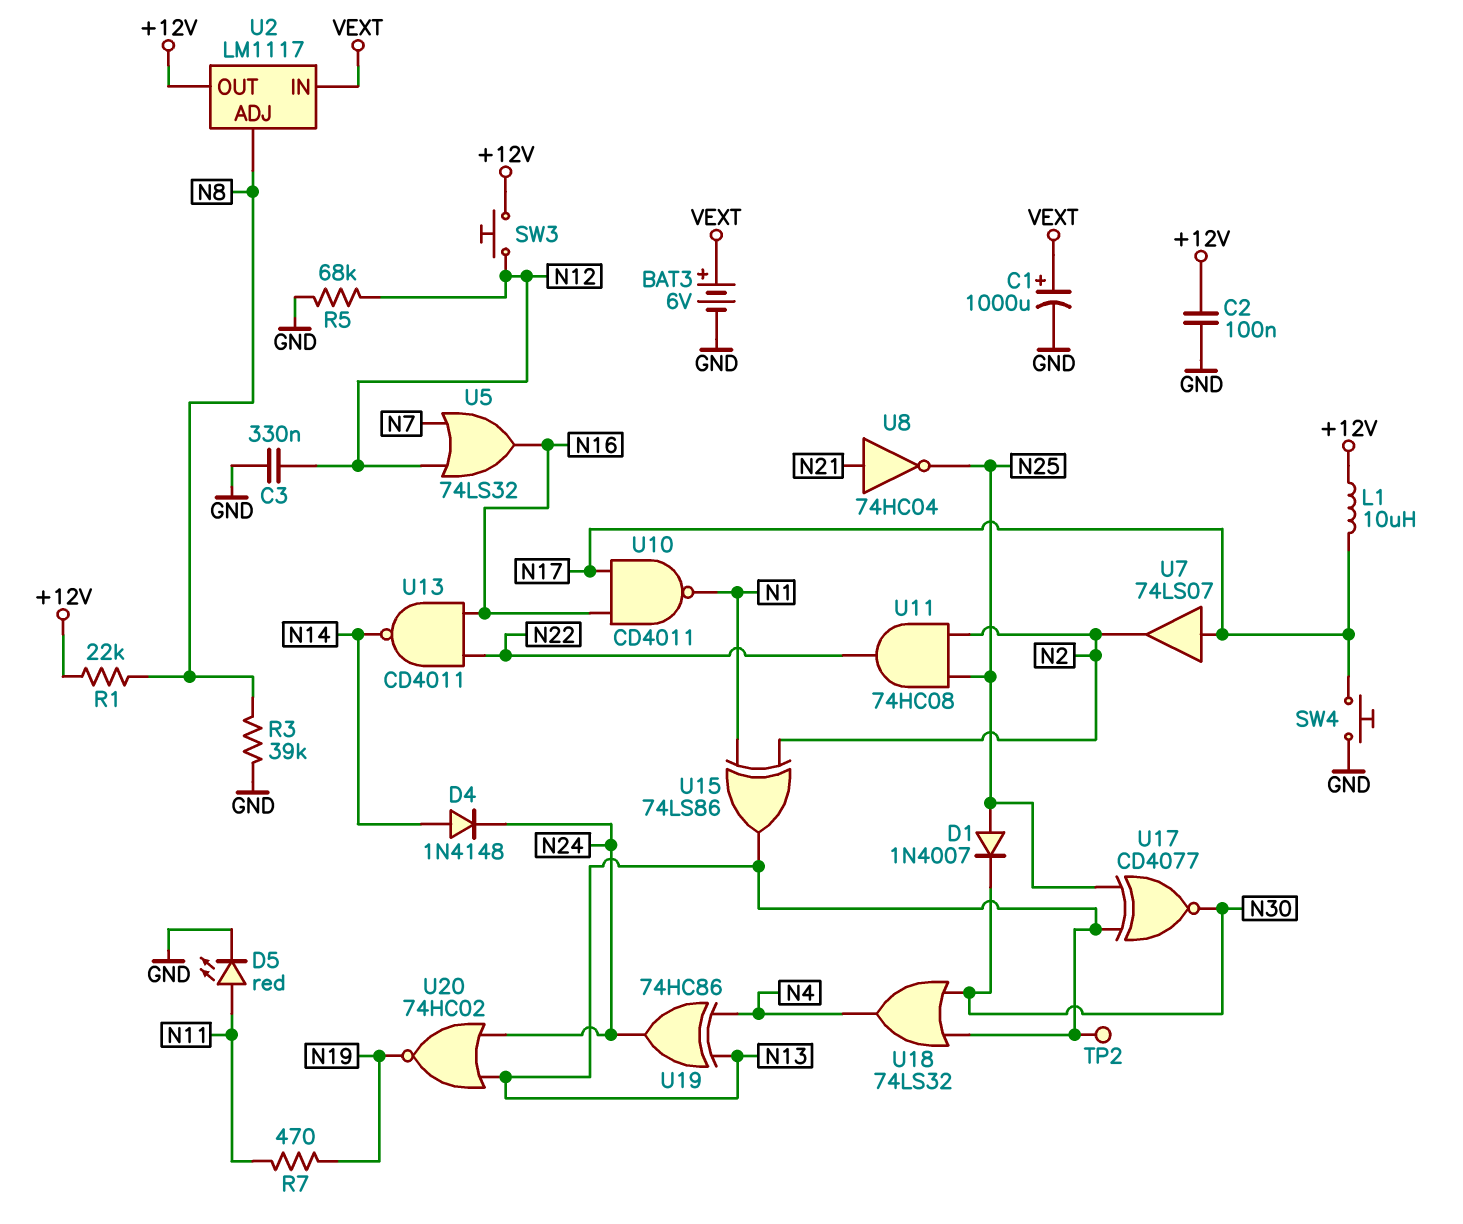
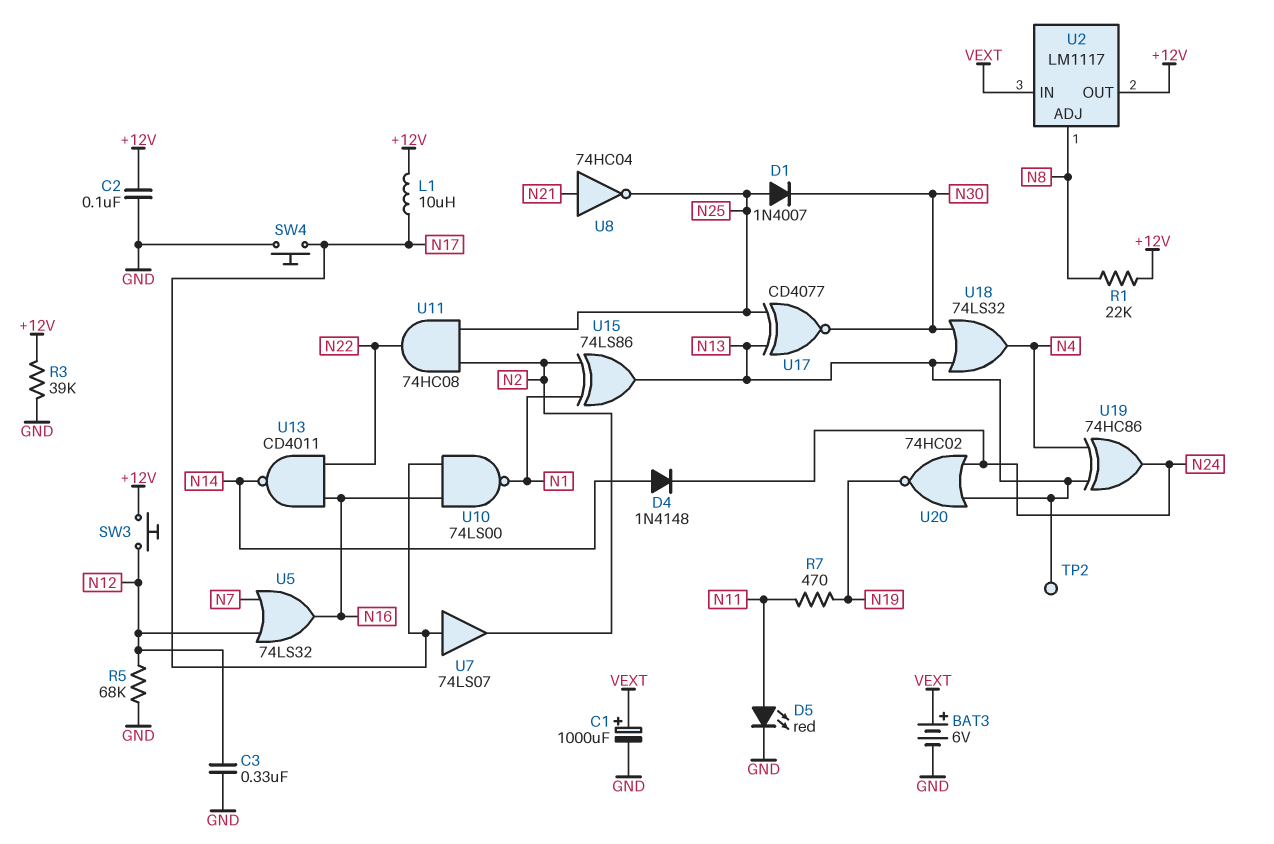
R3: 39k (GND, N8) -> 39k (+12V, GND)
U10: NAND CD4011 (in N16, in N17, out N1) -> NAND 74LS00 (in N16, in N17, out N1)

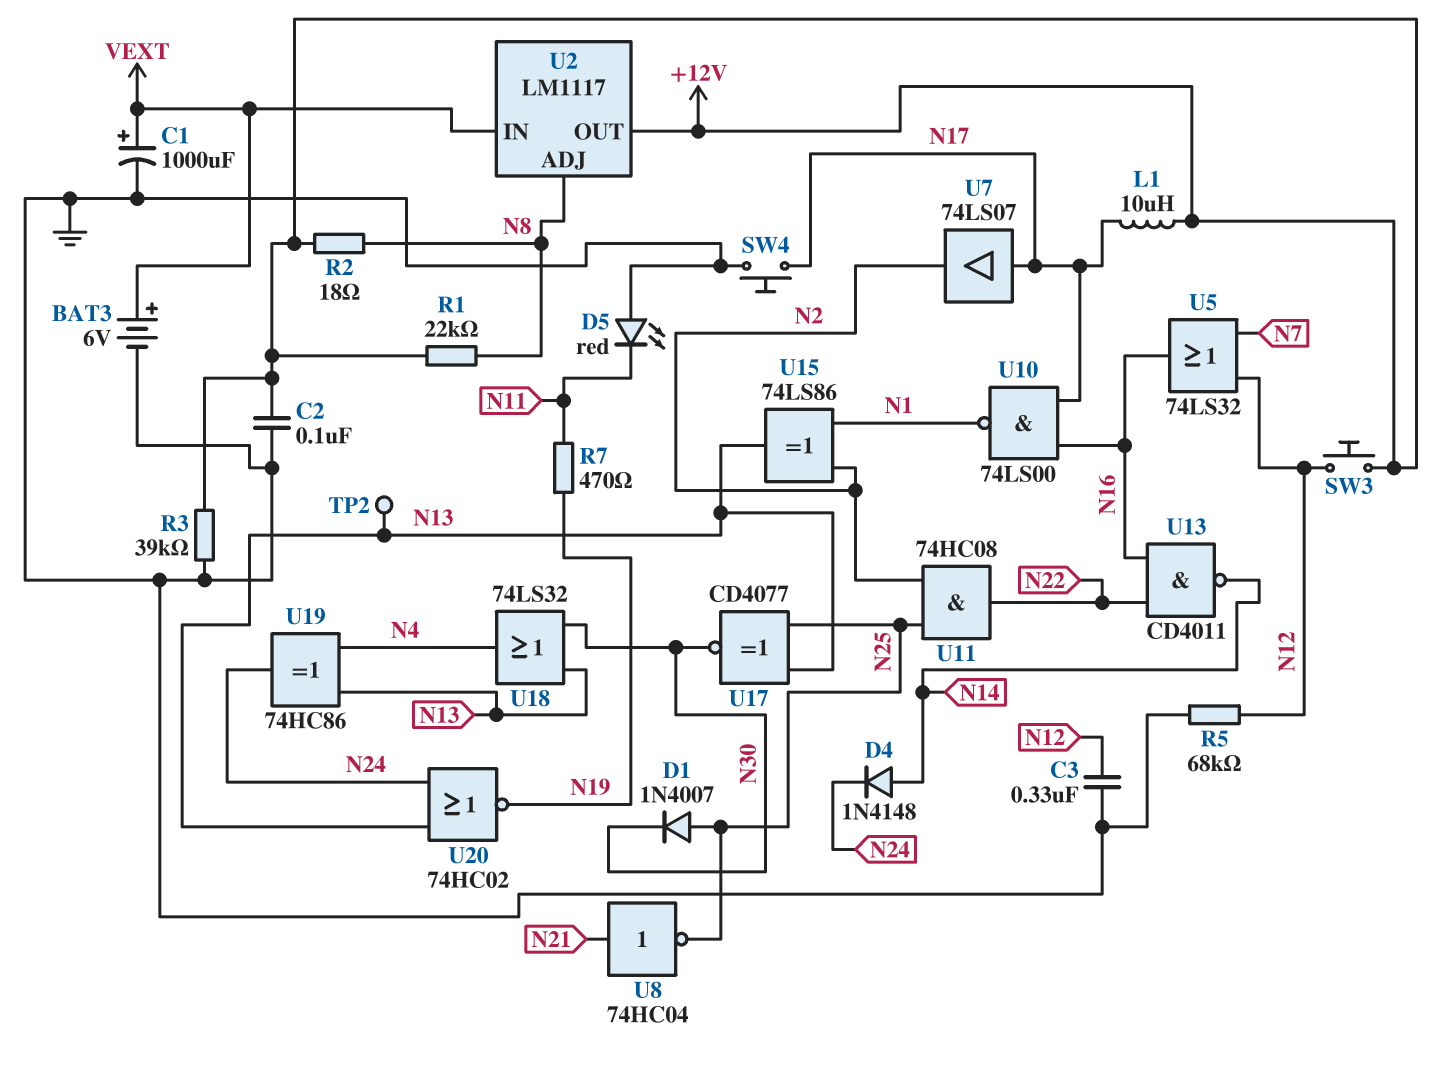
D5: LED red (A N11, K GND) -> LED red (A GND, K N11)
R2: none -> 18 (+12V, N8)

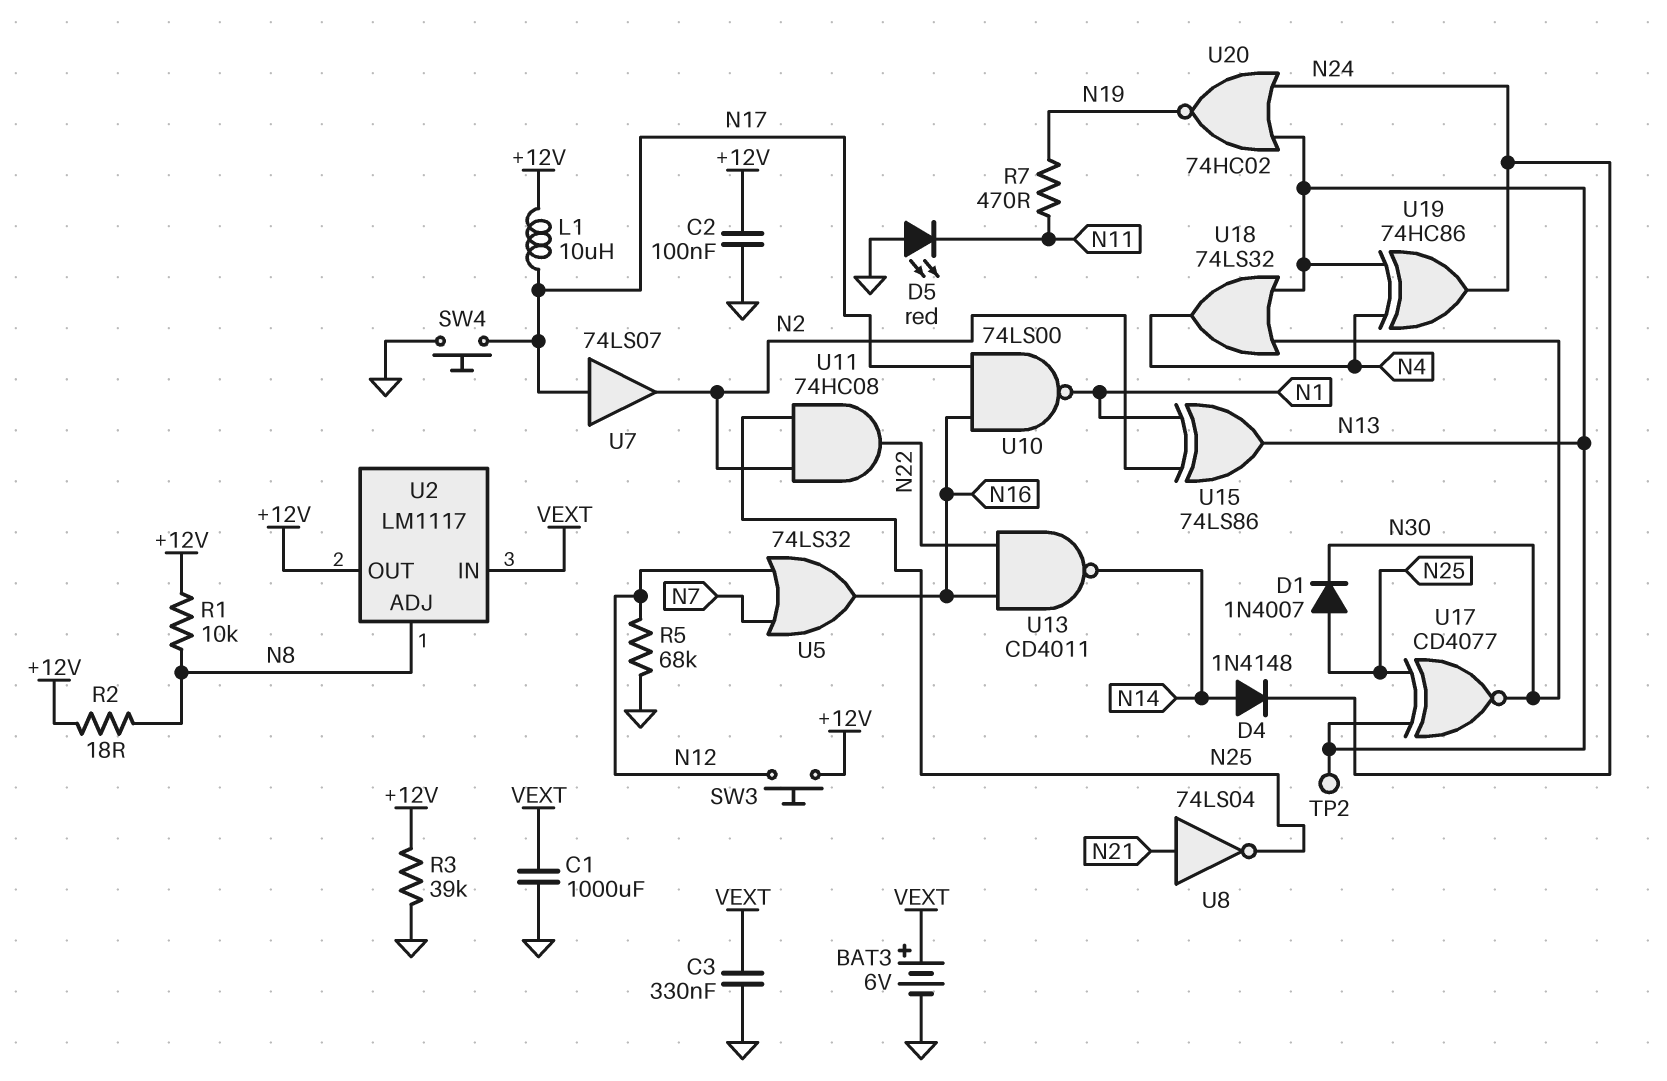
C1: 1000uF (plus VEXT, minus GND) -> 1000uF (GND, VEXT)
C3: 330nF (GND, N12) -> 330nF (GND, VEXT)
R1: 22k (+12V, N8) -> 10k (+12V, N8)
U8: NOT 74HC04 (in N21, out N25) -> NOT 74LS04 (in N21, out N25)

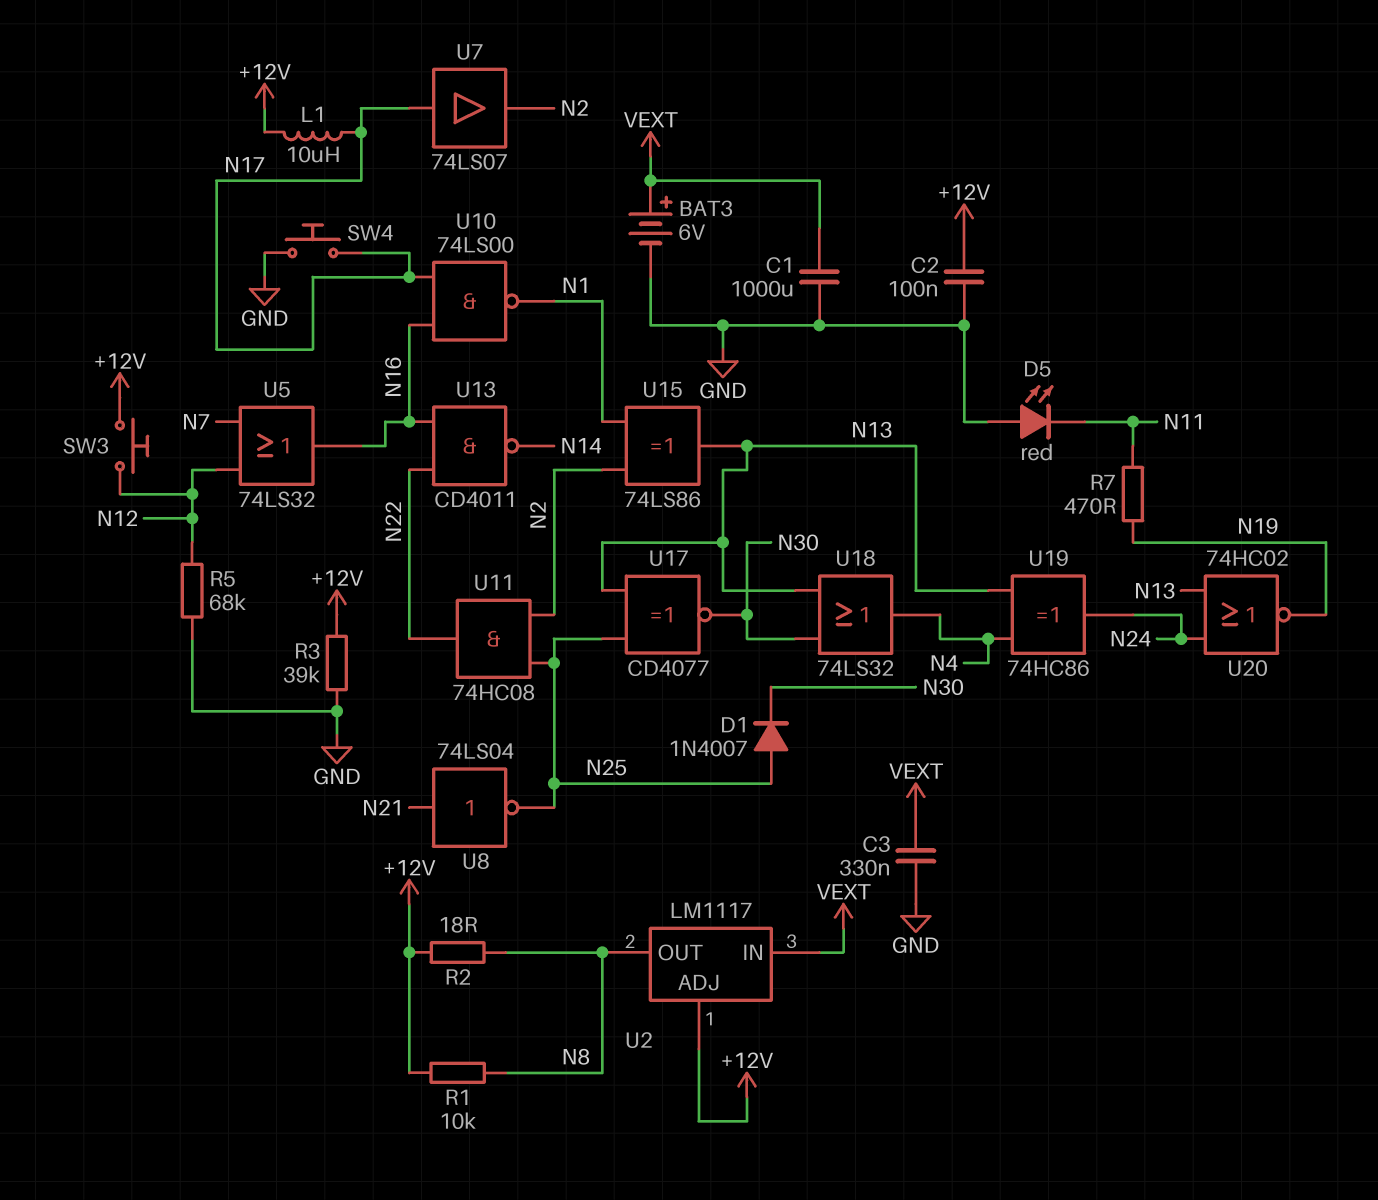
D4: diode 1N4148 (A N14, K N24) -> none
TP2: test point (N13) -> none
U2 pin ADJ: N8 -> +12V
U2 pin OUT: +12V -> N8

